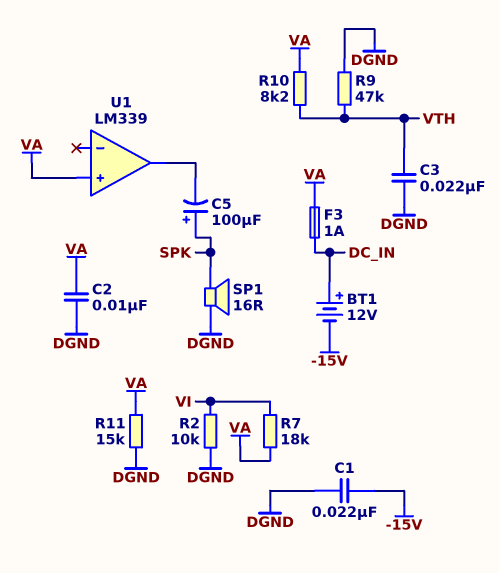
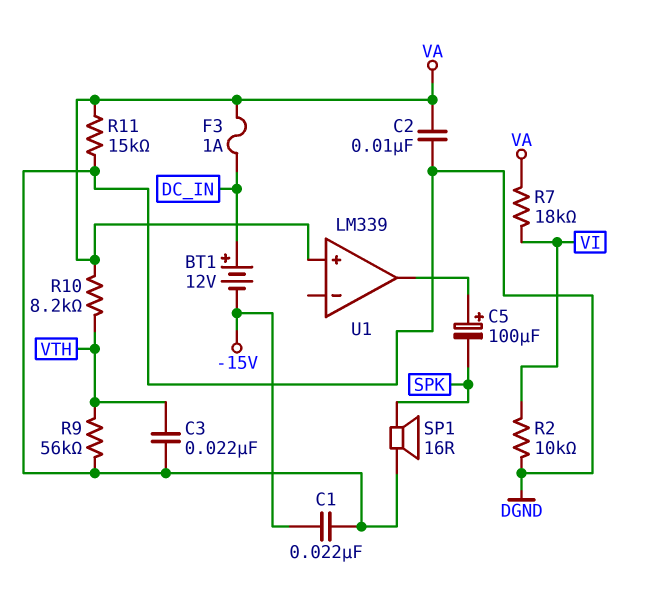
C5: 100uF (plus SPK, minus U1/out) -> 100uF (plus U1/out, minus SPK)
R9: 47k (DGND, VTH) -> 56k (DGND, VTH)

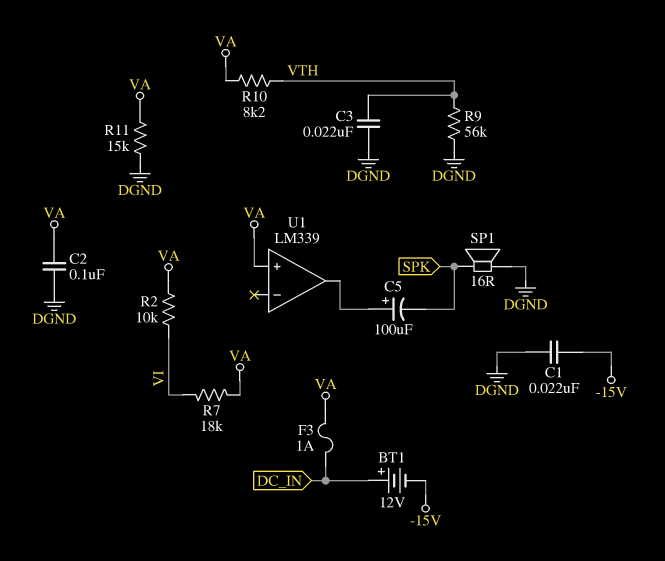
C2: 10nF (DGND, VA) -> 100nF (DGND, VA)
R2: 10k (DGND, VI) -> 10k (VA, VI)

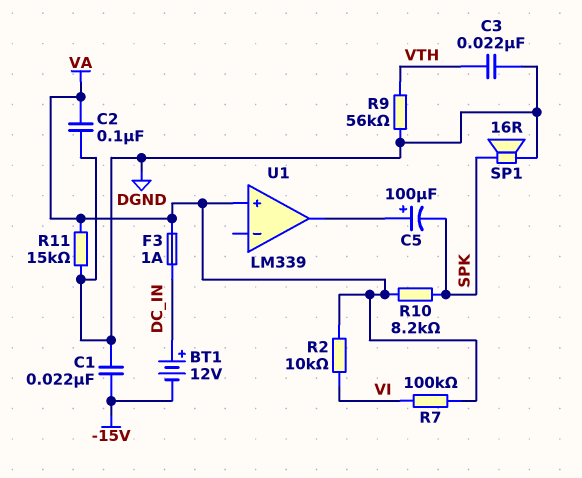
R7: 18k (VA, VI) -> 100k (VA, VI)
R10: 8.2k (VA, VTH) -> 8.2k (SPK, VA)

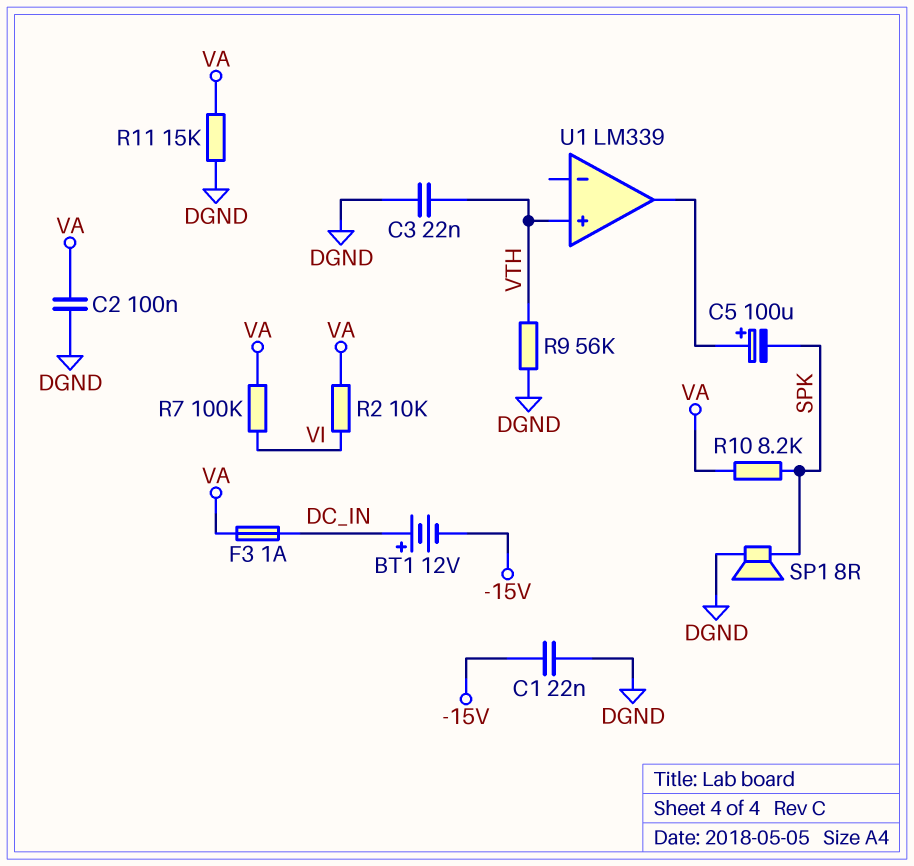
SP1: speaker 16R (DGND, SPK) -> speaker 8R (DGND, SPK)
U1 pin in+: VA -> VTH

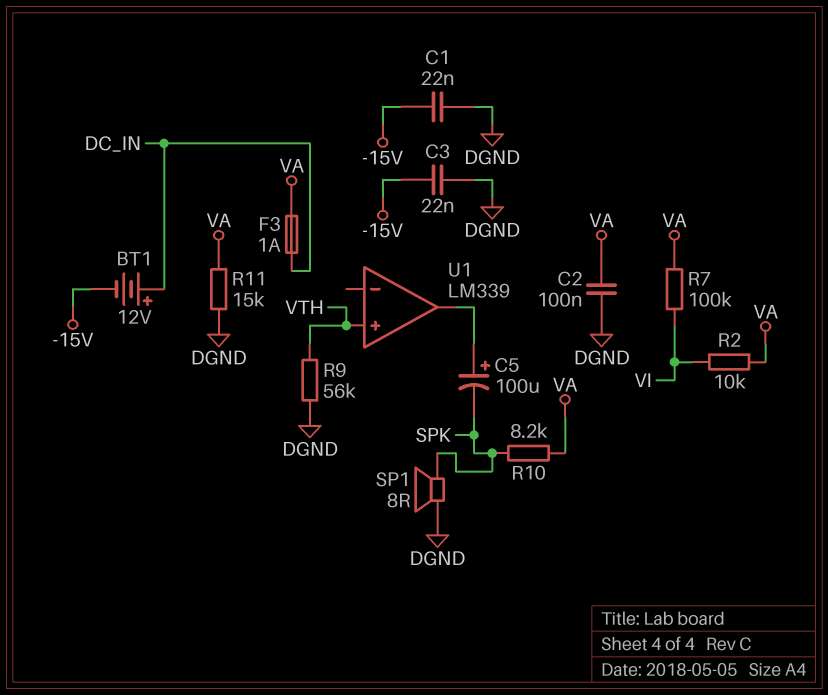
C3: 22nF (DGND, VTH) -> 22nF (-15V, DGND)

